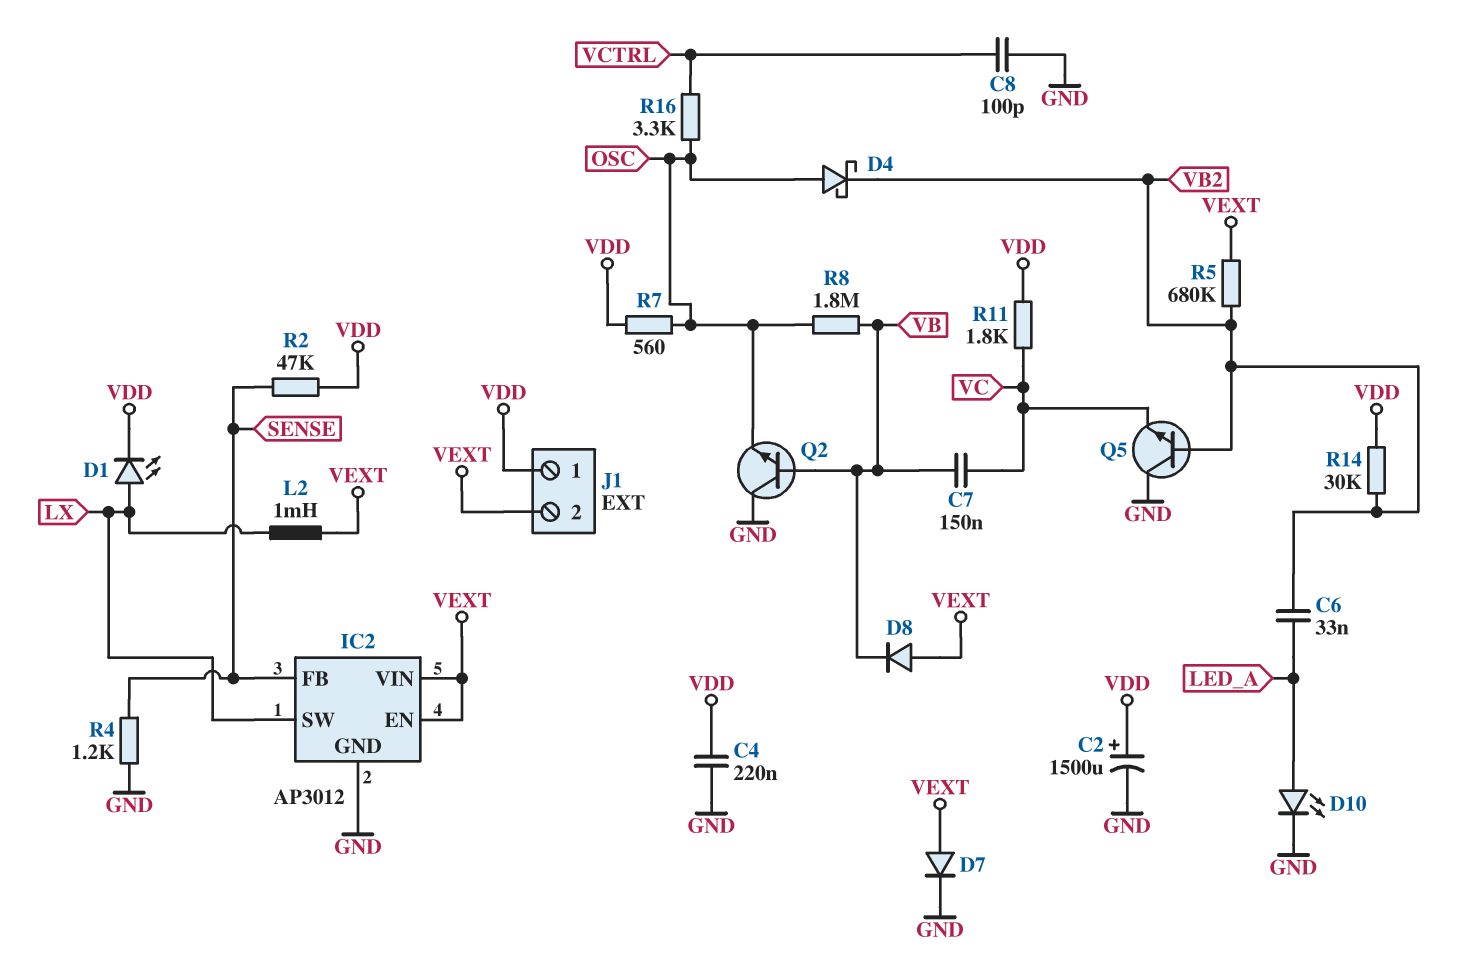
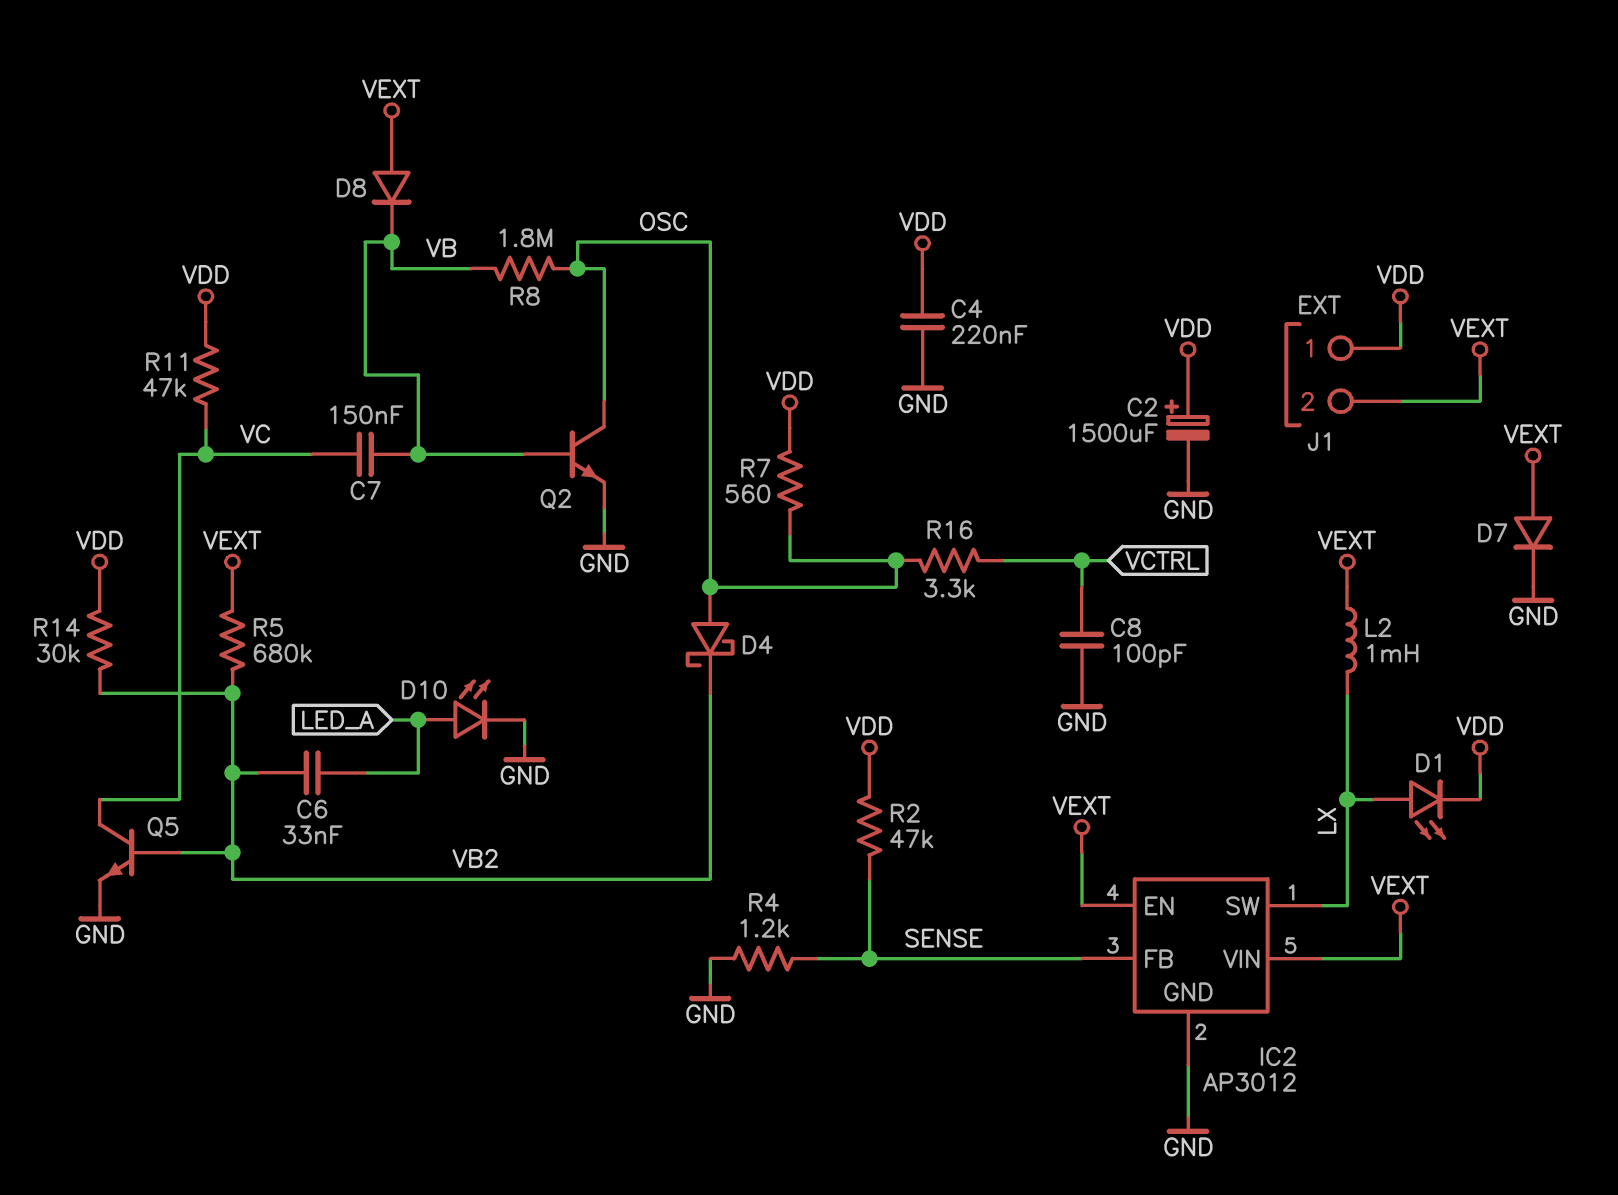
Q2: NPN (B VB, C GND, E OSC) -> NPN (B VB, C OSC, E GND)
Q5: NPN (B VB2, C GND, E VC) -> NPN (B VB2, C VC, E GND)
R11: 1.8k (VC, VDD) -> 47k (VC, VDD)

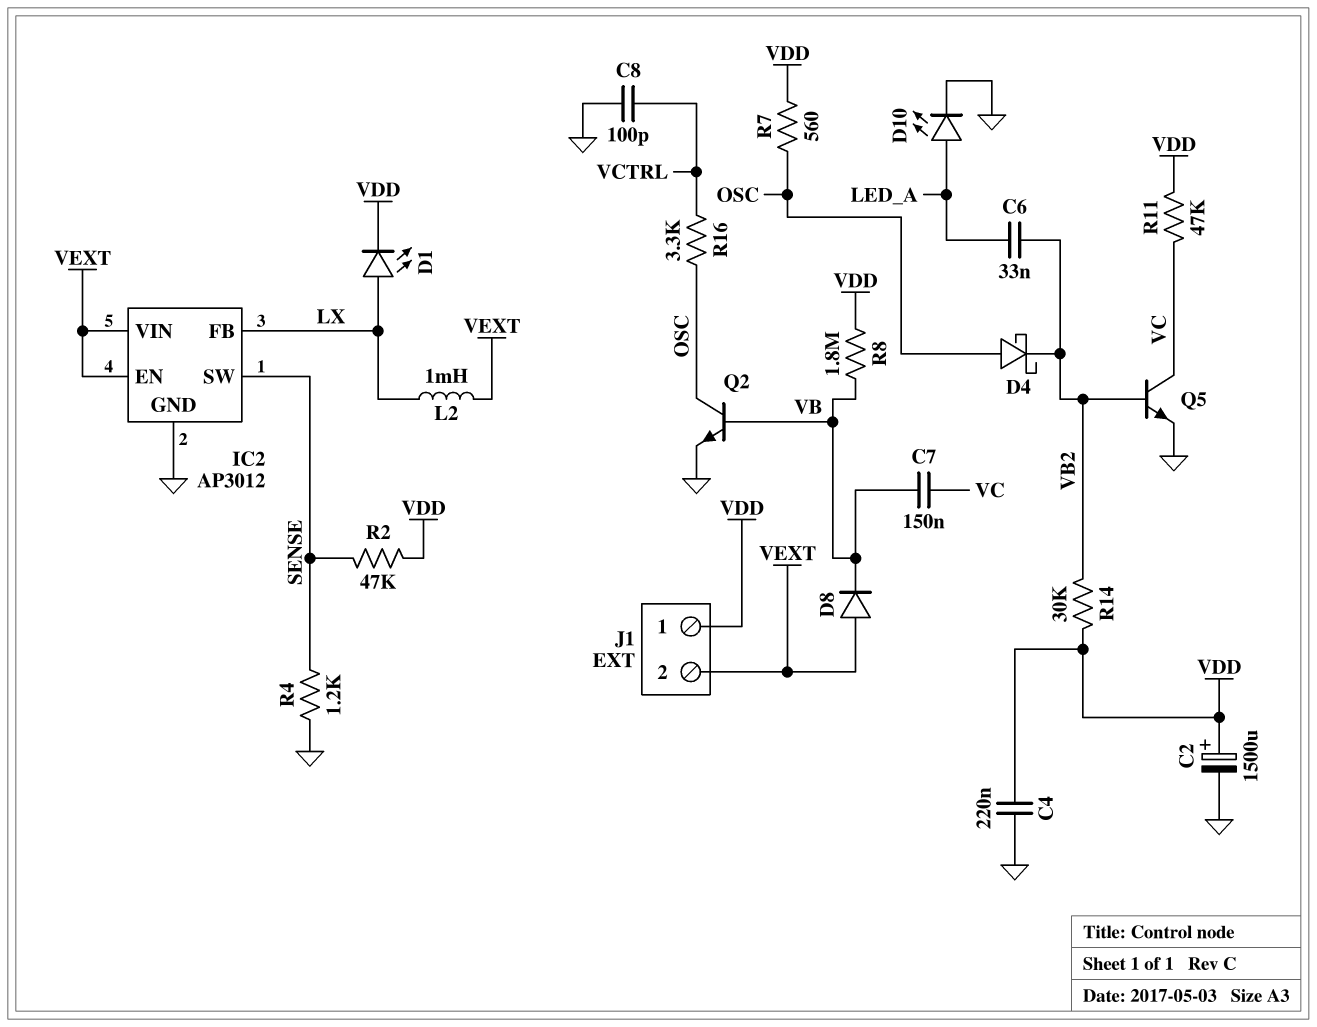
D7: diode (A VEXT, K GND) -> none
IC2 pin FB: SENSE -> LX
IC2 pin SW: LX -> SENSE
R5: 680k (VB2, VEXT) -> none
R8: 1.8M (OSC, VB) -> 1.8M (VB, VDD)

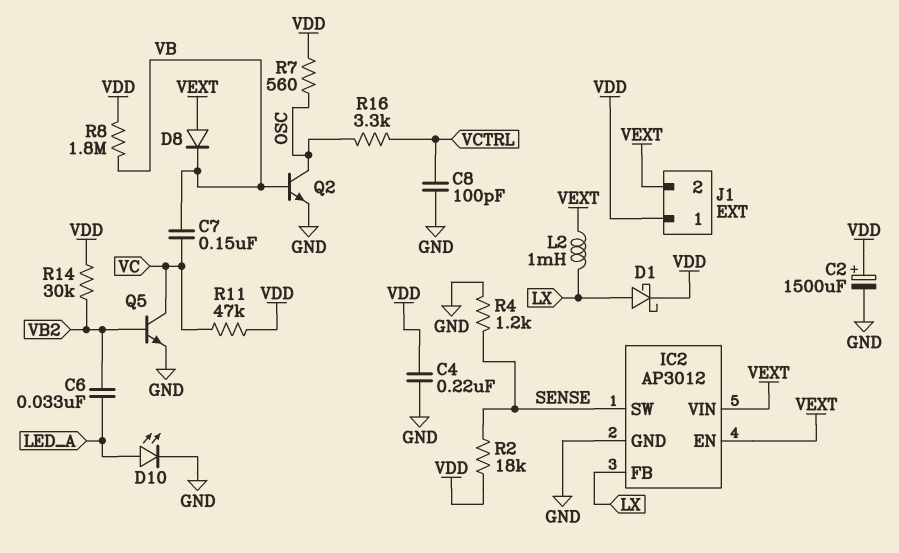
D1: LED (A LX, K VDD) -> schottky (A LX, K VDD)
D4: schottky (A OSC, K VB2) -> none
R2: 47k (SENSE, VDD) -> 18k (SENSE, VDD)

